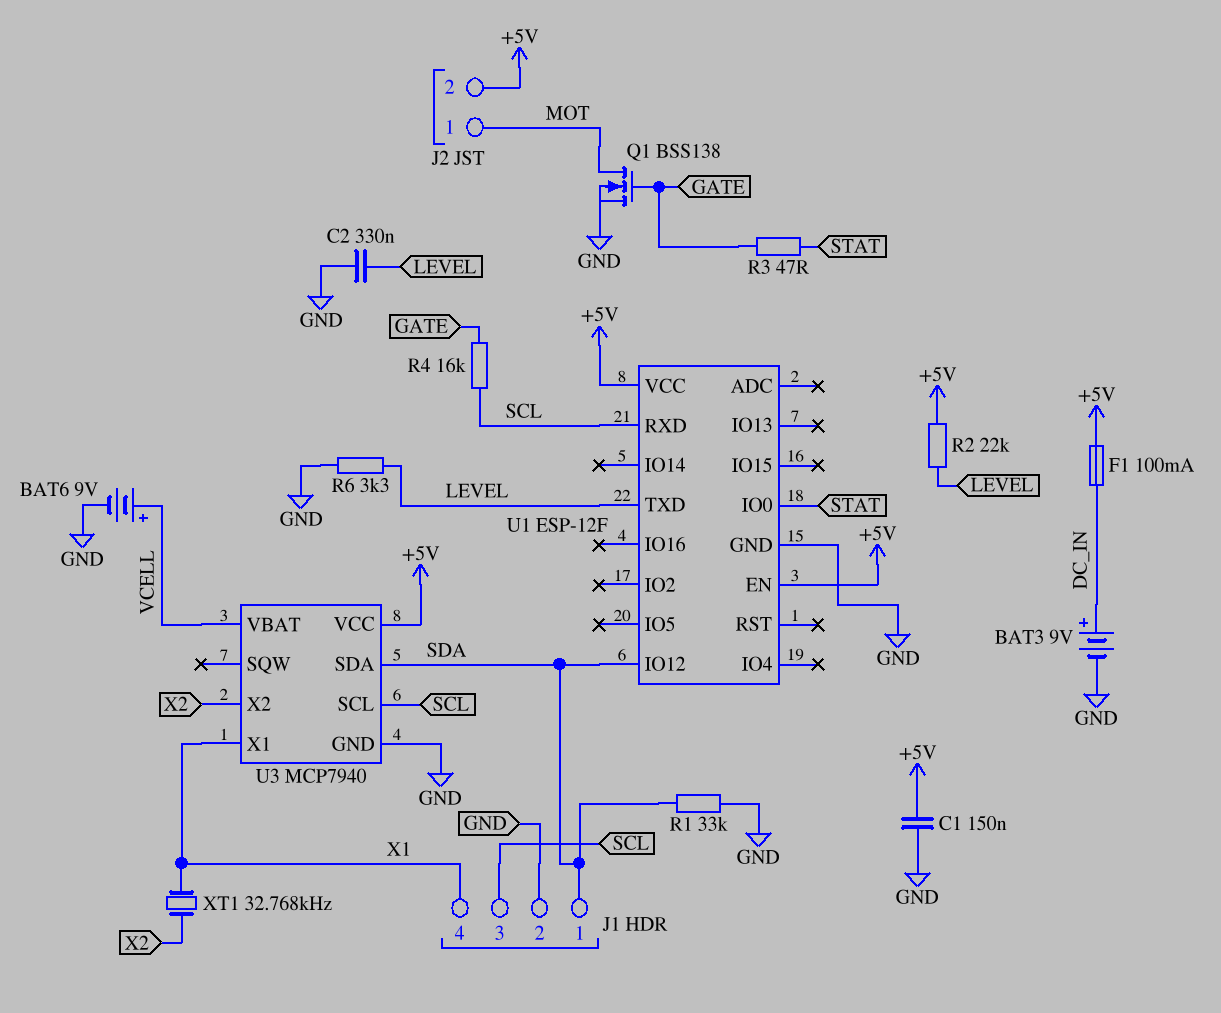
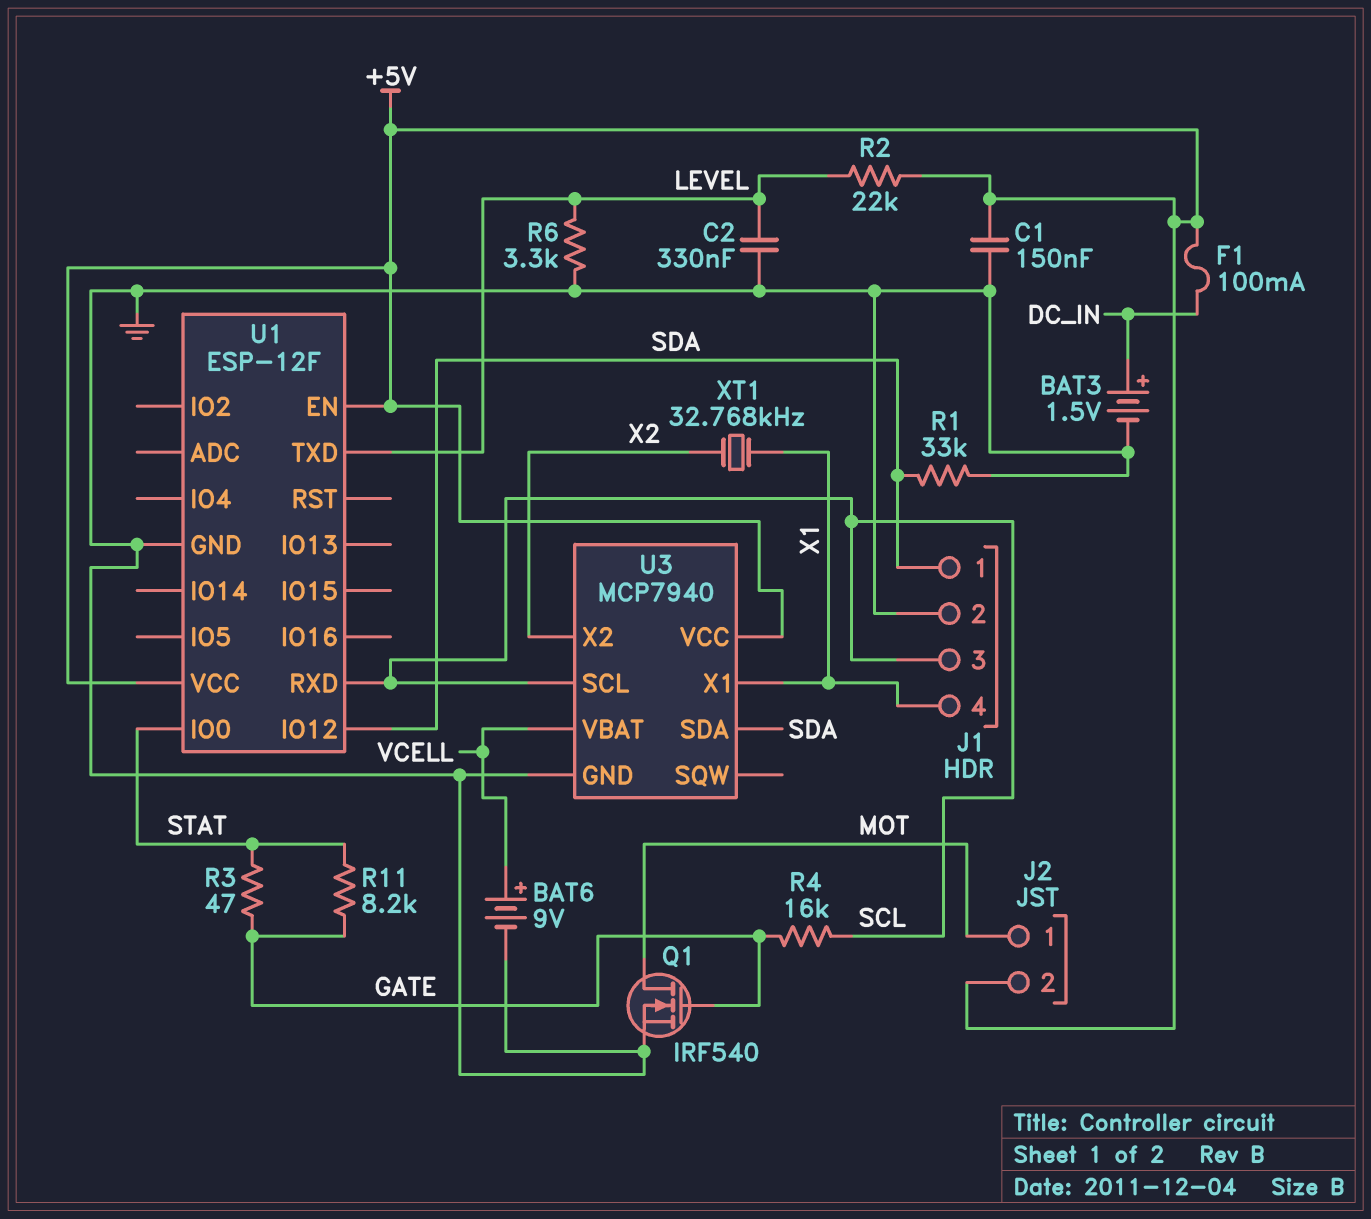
BAT3: 9V (plus DC_IN, minus GND) -> 1.5V (plus DC_IN, minus GND)
Q1: NMOS BSS138 (G GATE, D MOT, S GND) -> NMOS IRF540 (G GATE, D MOT, S GND)
R11: none -> 8.2k (GATE, STAT)

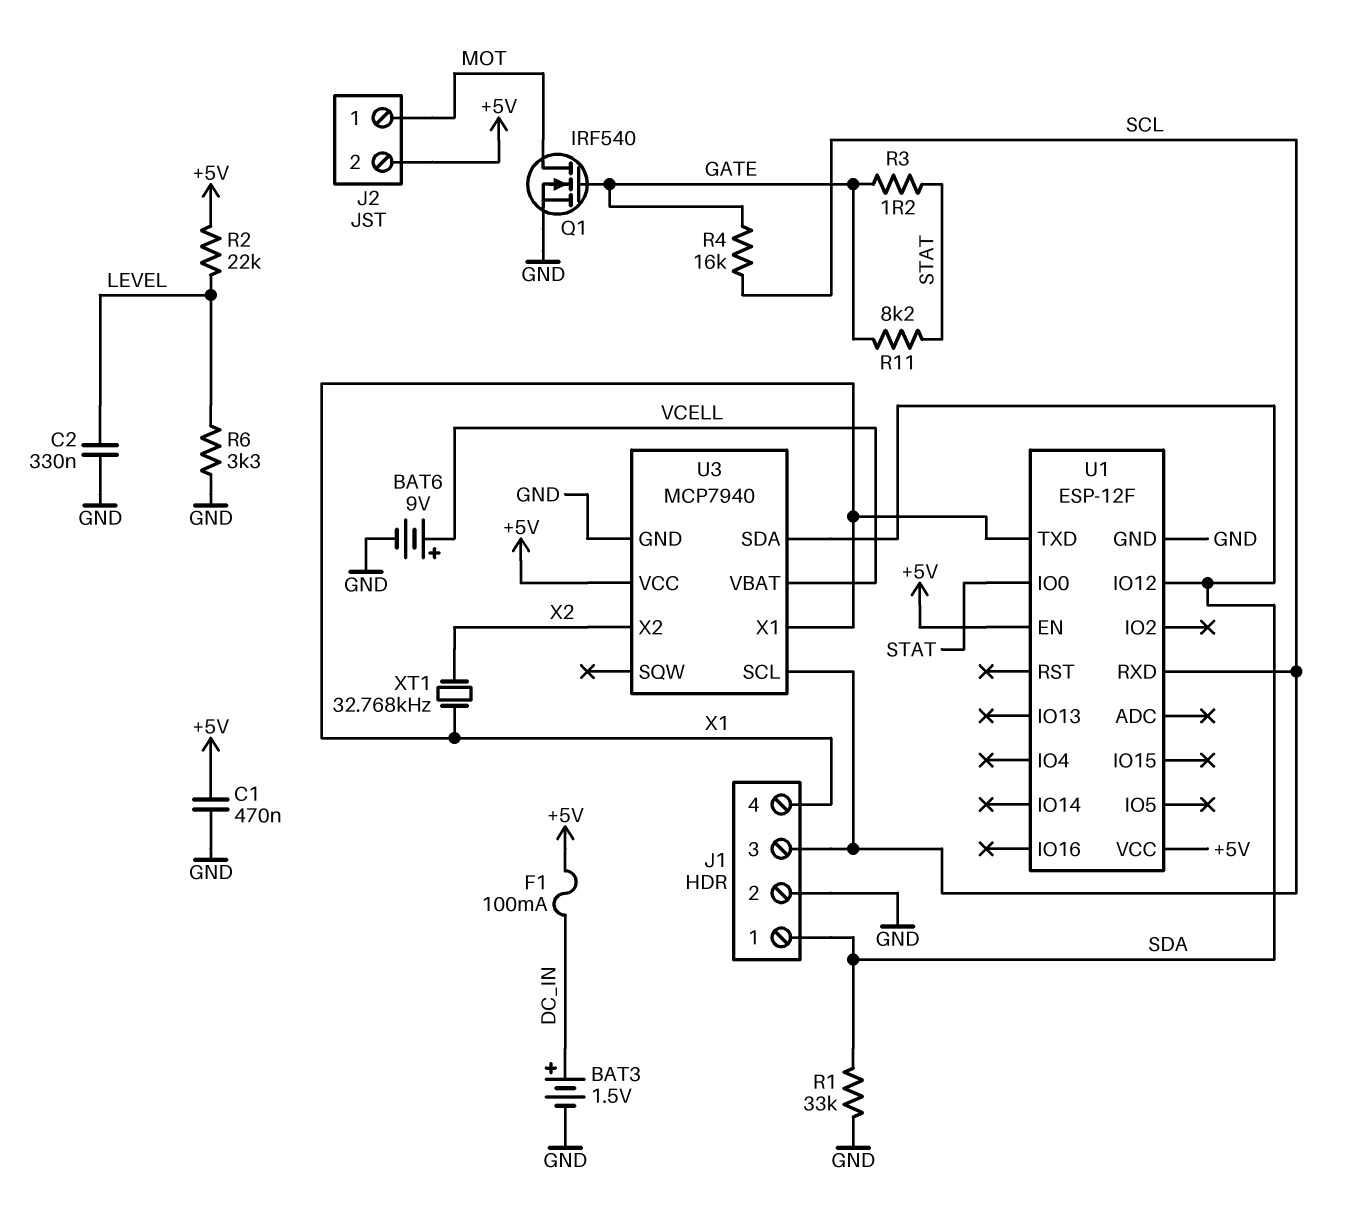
C1: 150nF (+5V, GND) -> 470nF (+5V, GND)
R3: 47 (GATE, STAT) -> 1.2 (GATE, STAT)
U1 pin TXD: LEVEL -> X1

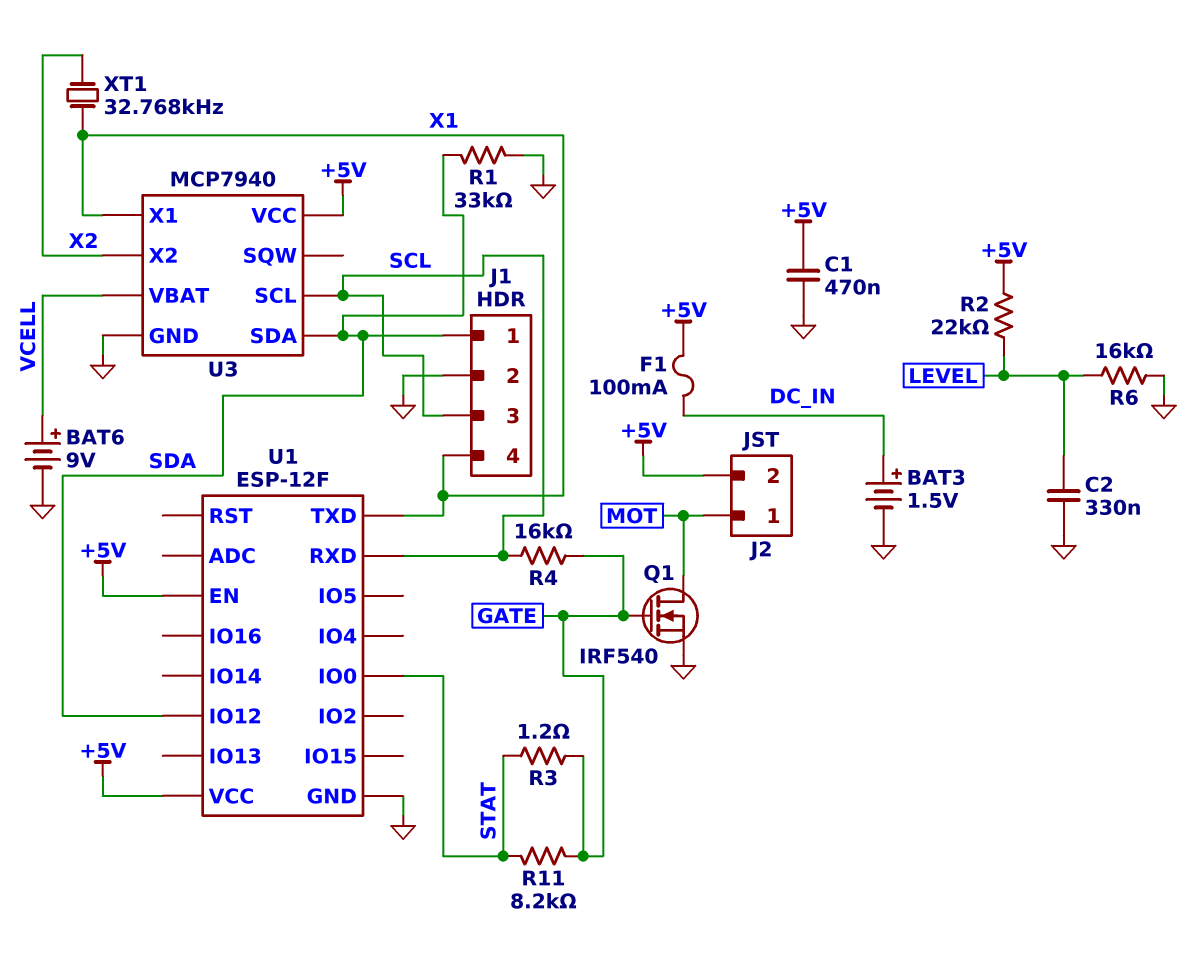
R6: 3.3k (GND, LEVEL) -> 16k (GND, LEVEL)

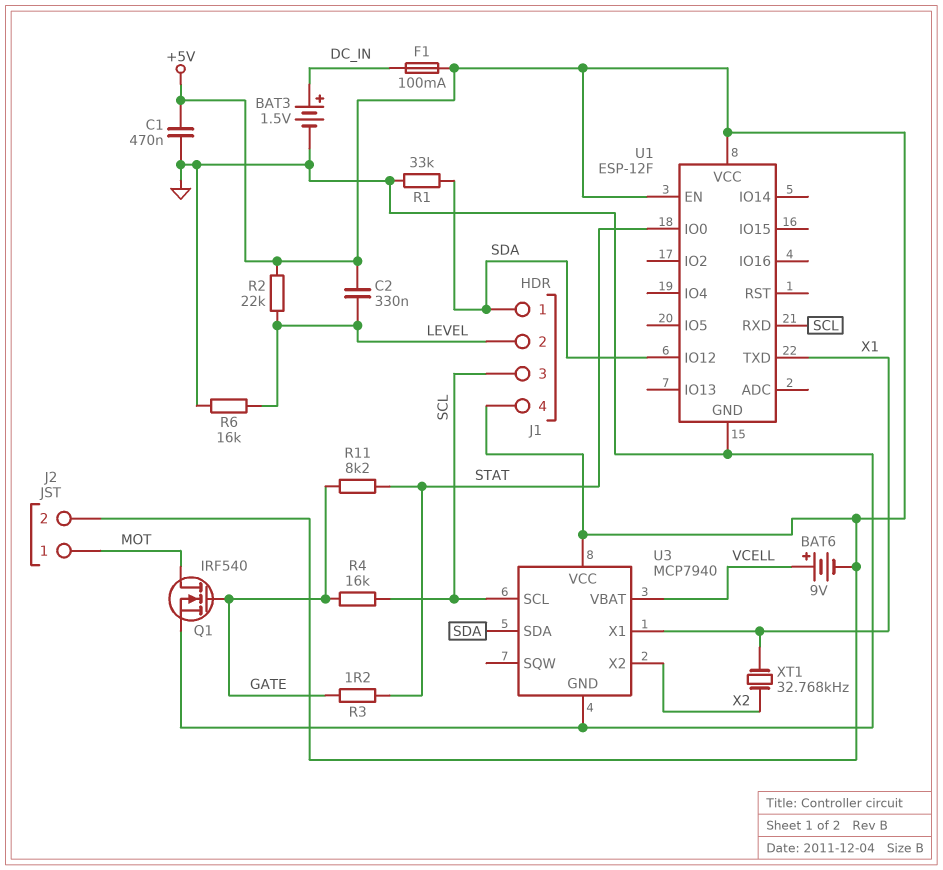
BAT6: 9V (plus VCELL, minus GND) -> 9V (plus VCELL, minus +5V)
C2: 330nF (GND, LEVEL) -> 330nF (+5V, LEVEL)
J1 pin 2: GND -> LEVEL
J1 pin 4: X1 -> +5V

